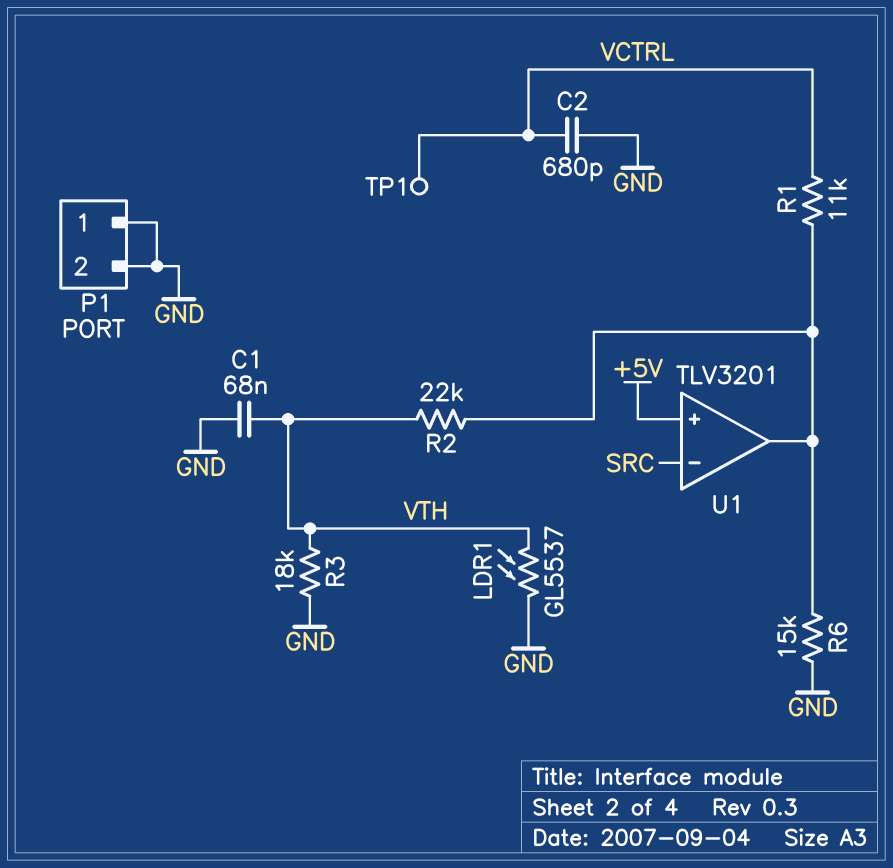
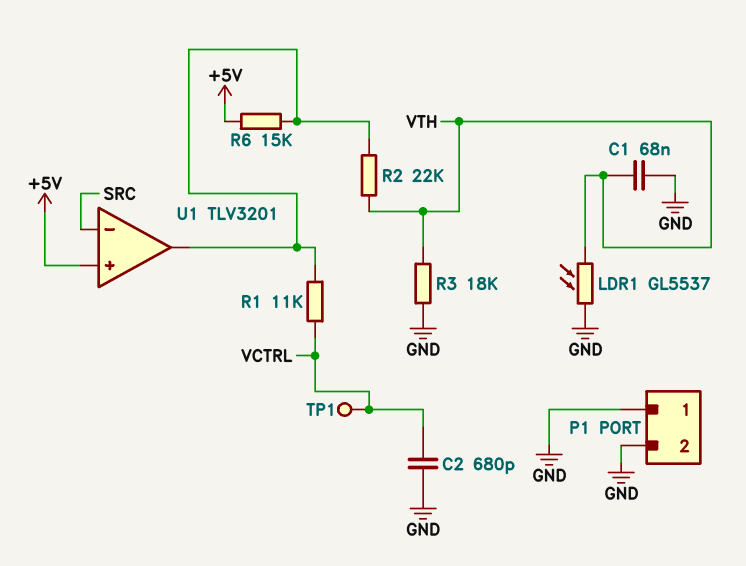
R6: 15k (GND, U1/out) -> 15k (+5V, U1/out)

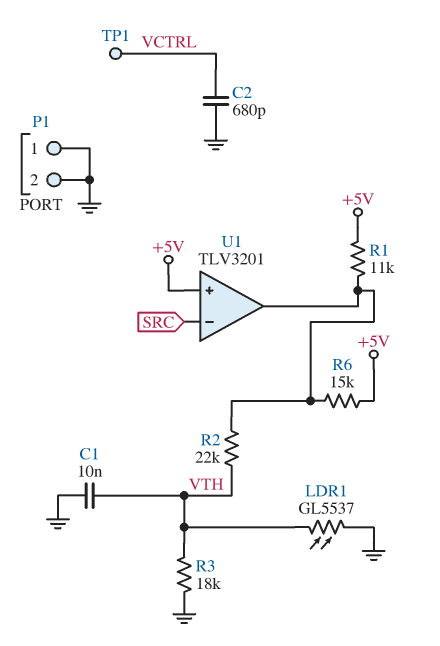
C1: 68nF (GND, VTH) -> 10nF (GND, VTH)
R1: 11k (U1/out, VCTRL) -> 11k (+5V, U1/out)

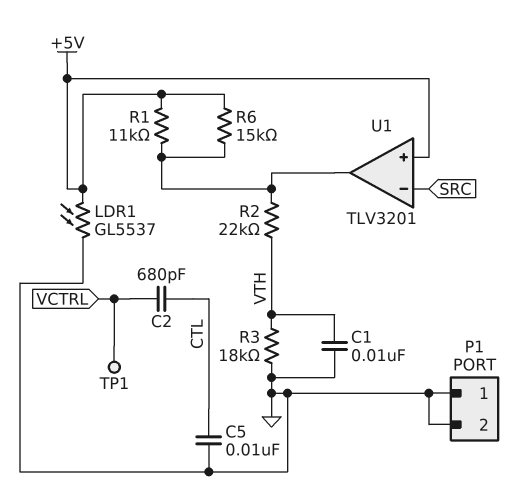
C2: 680pF (GND, VCTRL) -> 680pF (CTL, VCTRL)
C5: none -> 10nF (CTL, GND)
LDR1: GL5537 (GND, VTH) -> GL5537 (+5V, GND)

